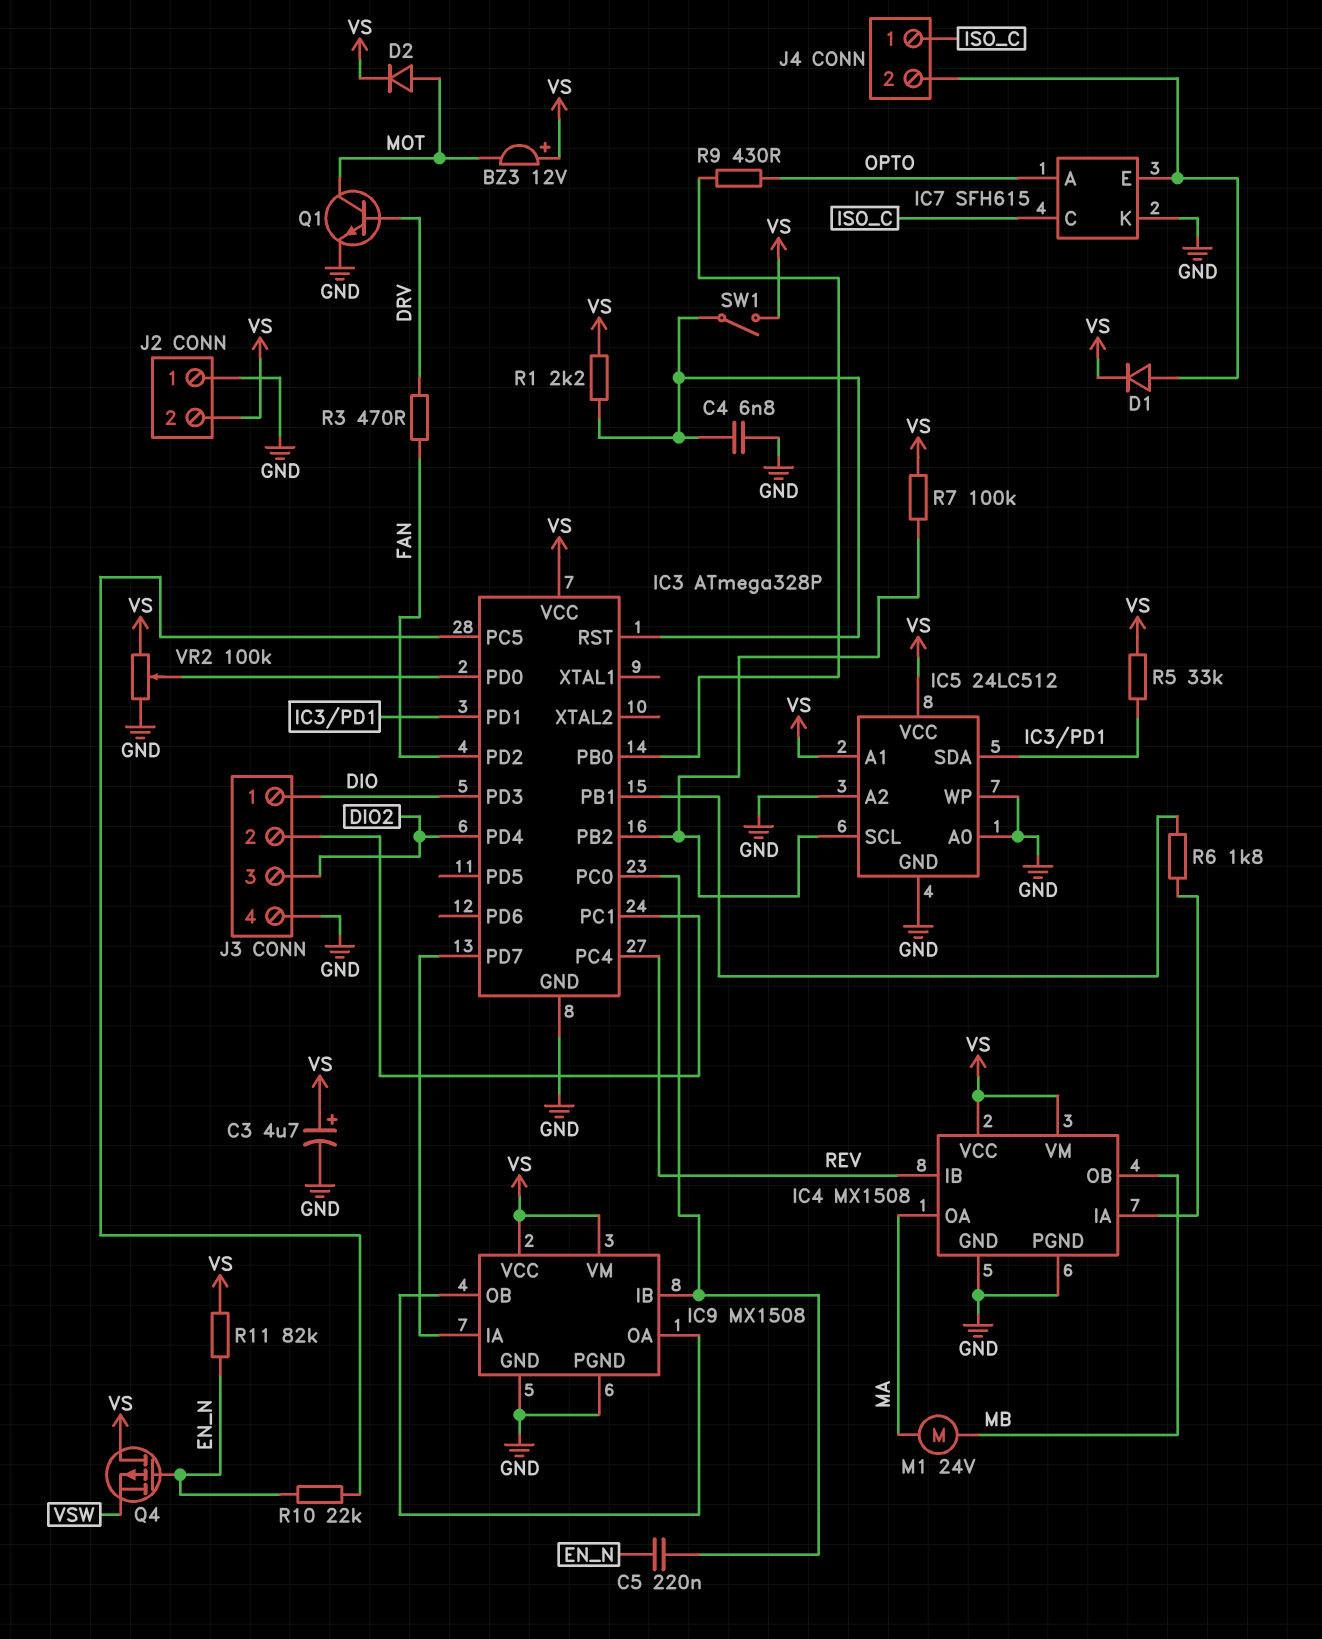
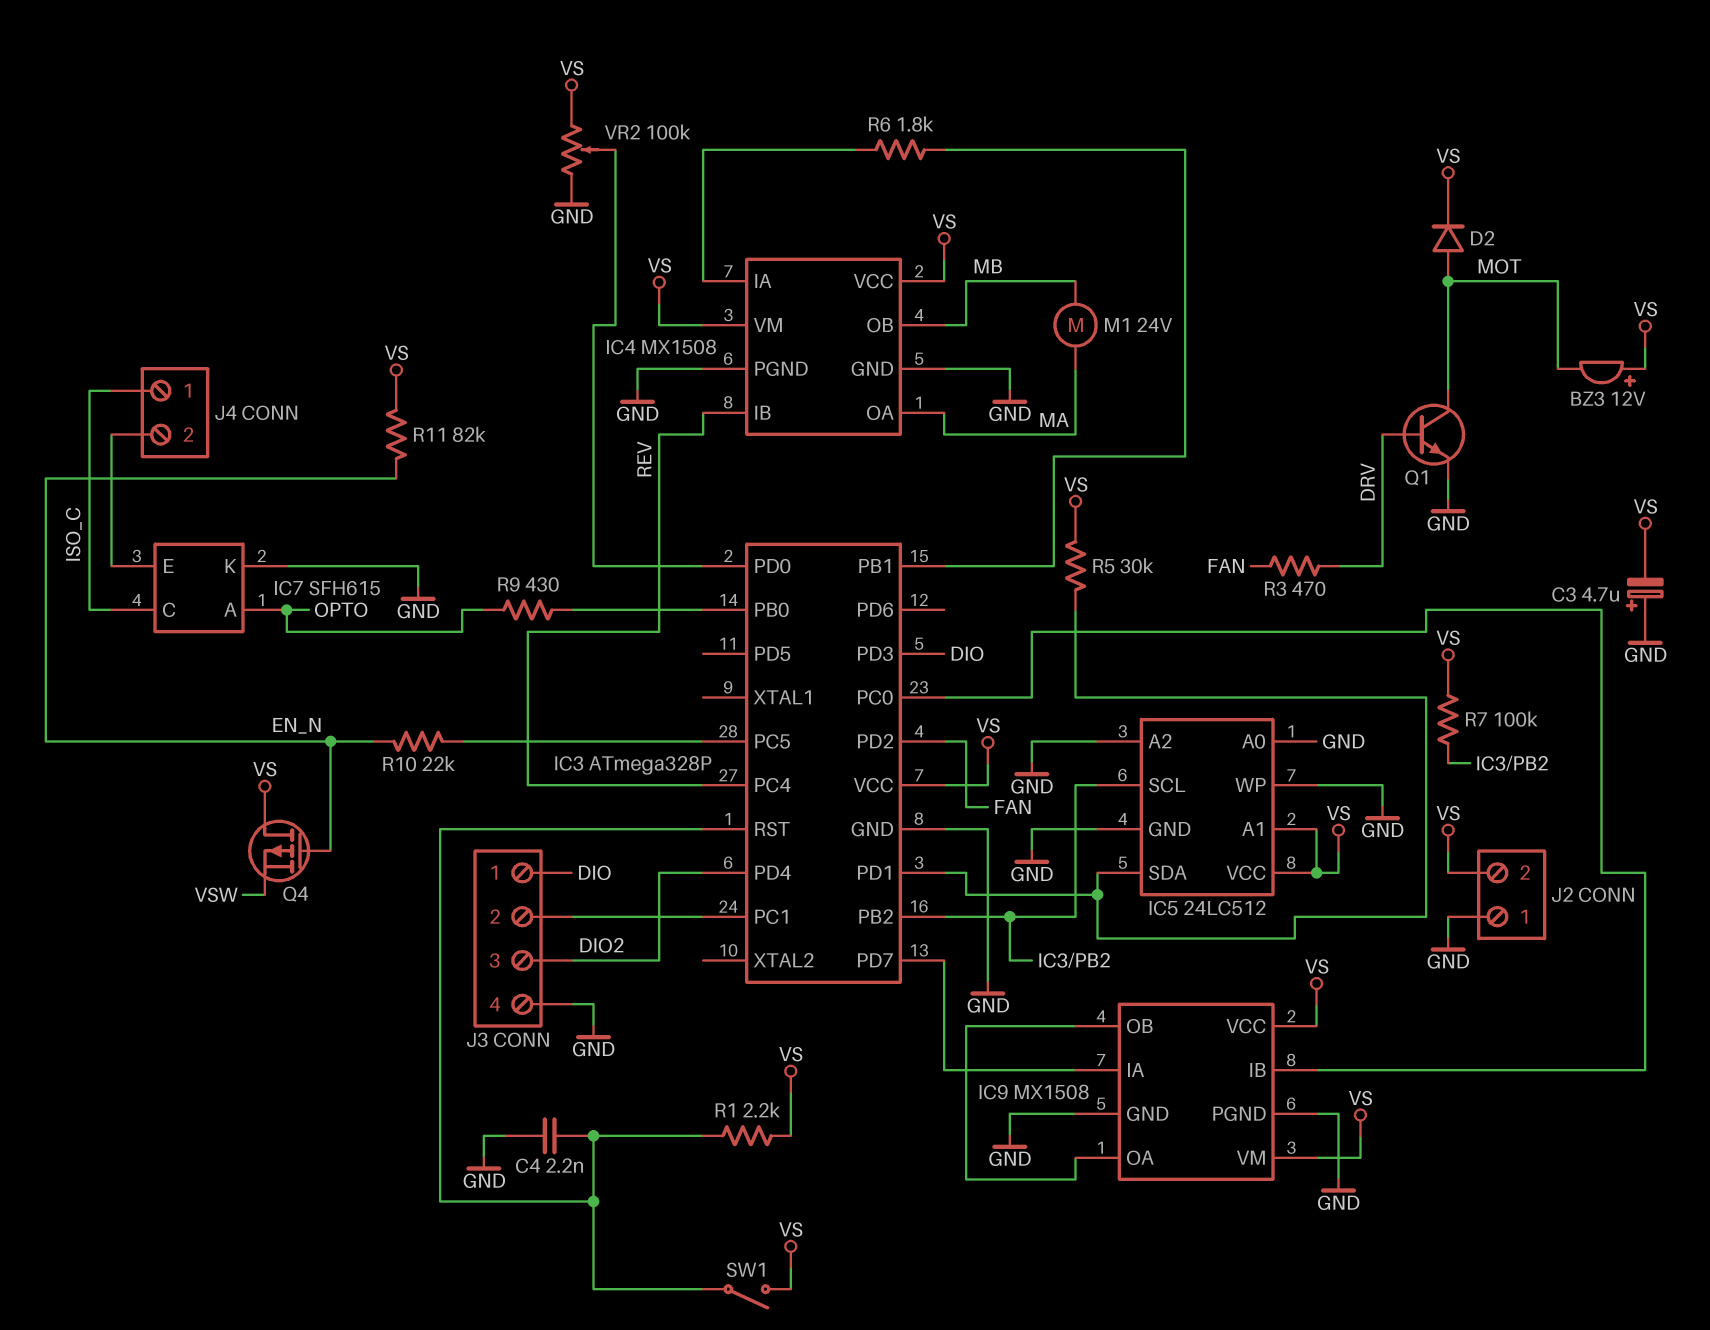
C3: 4.7uF (plus VS, minus GND) -> 4.7uF (plus GND, minus VS)
C4: 6.8nF (GND, IC3/RST) -> 2.2nF (GND, IC3/RST)
C5: 220nF (EN_N, IC3/PC0) -> none
D1: diode (A IC7/E, K VS) -> none
R5: 33k (IC3/PD1, VS) -> 30k (IC3/PD1, VS)

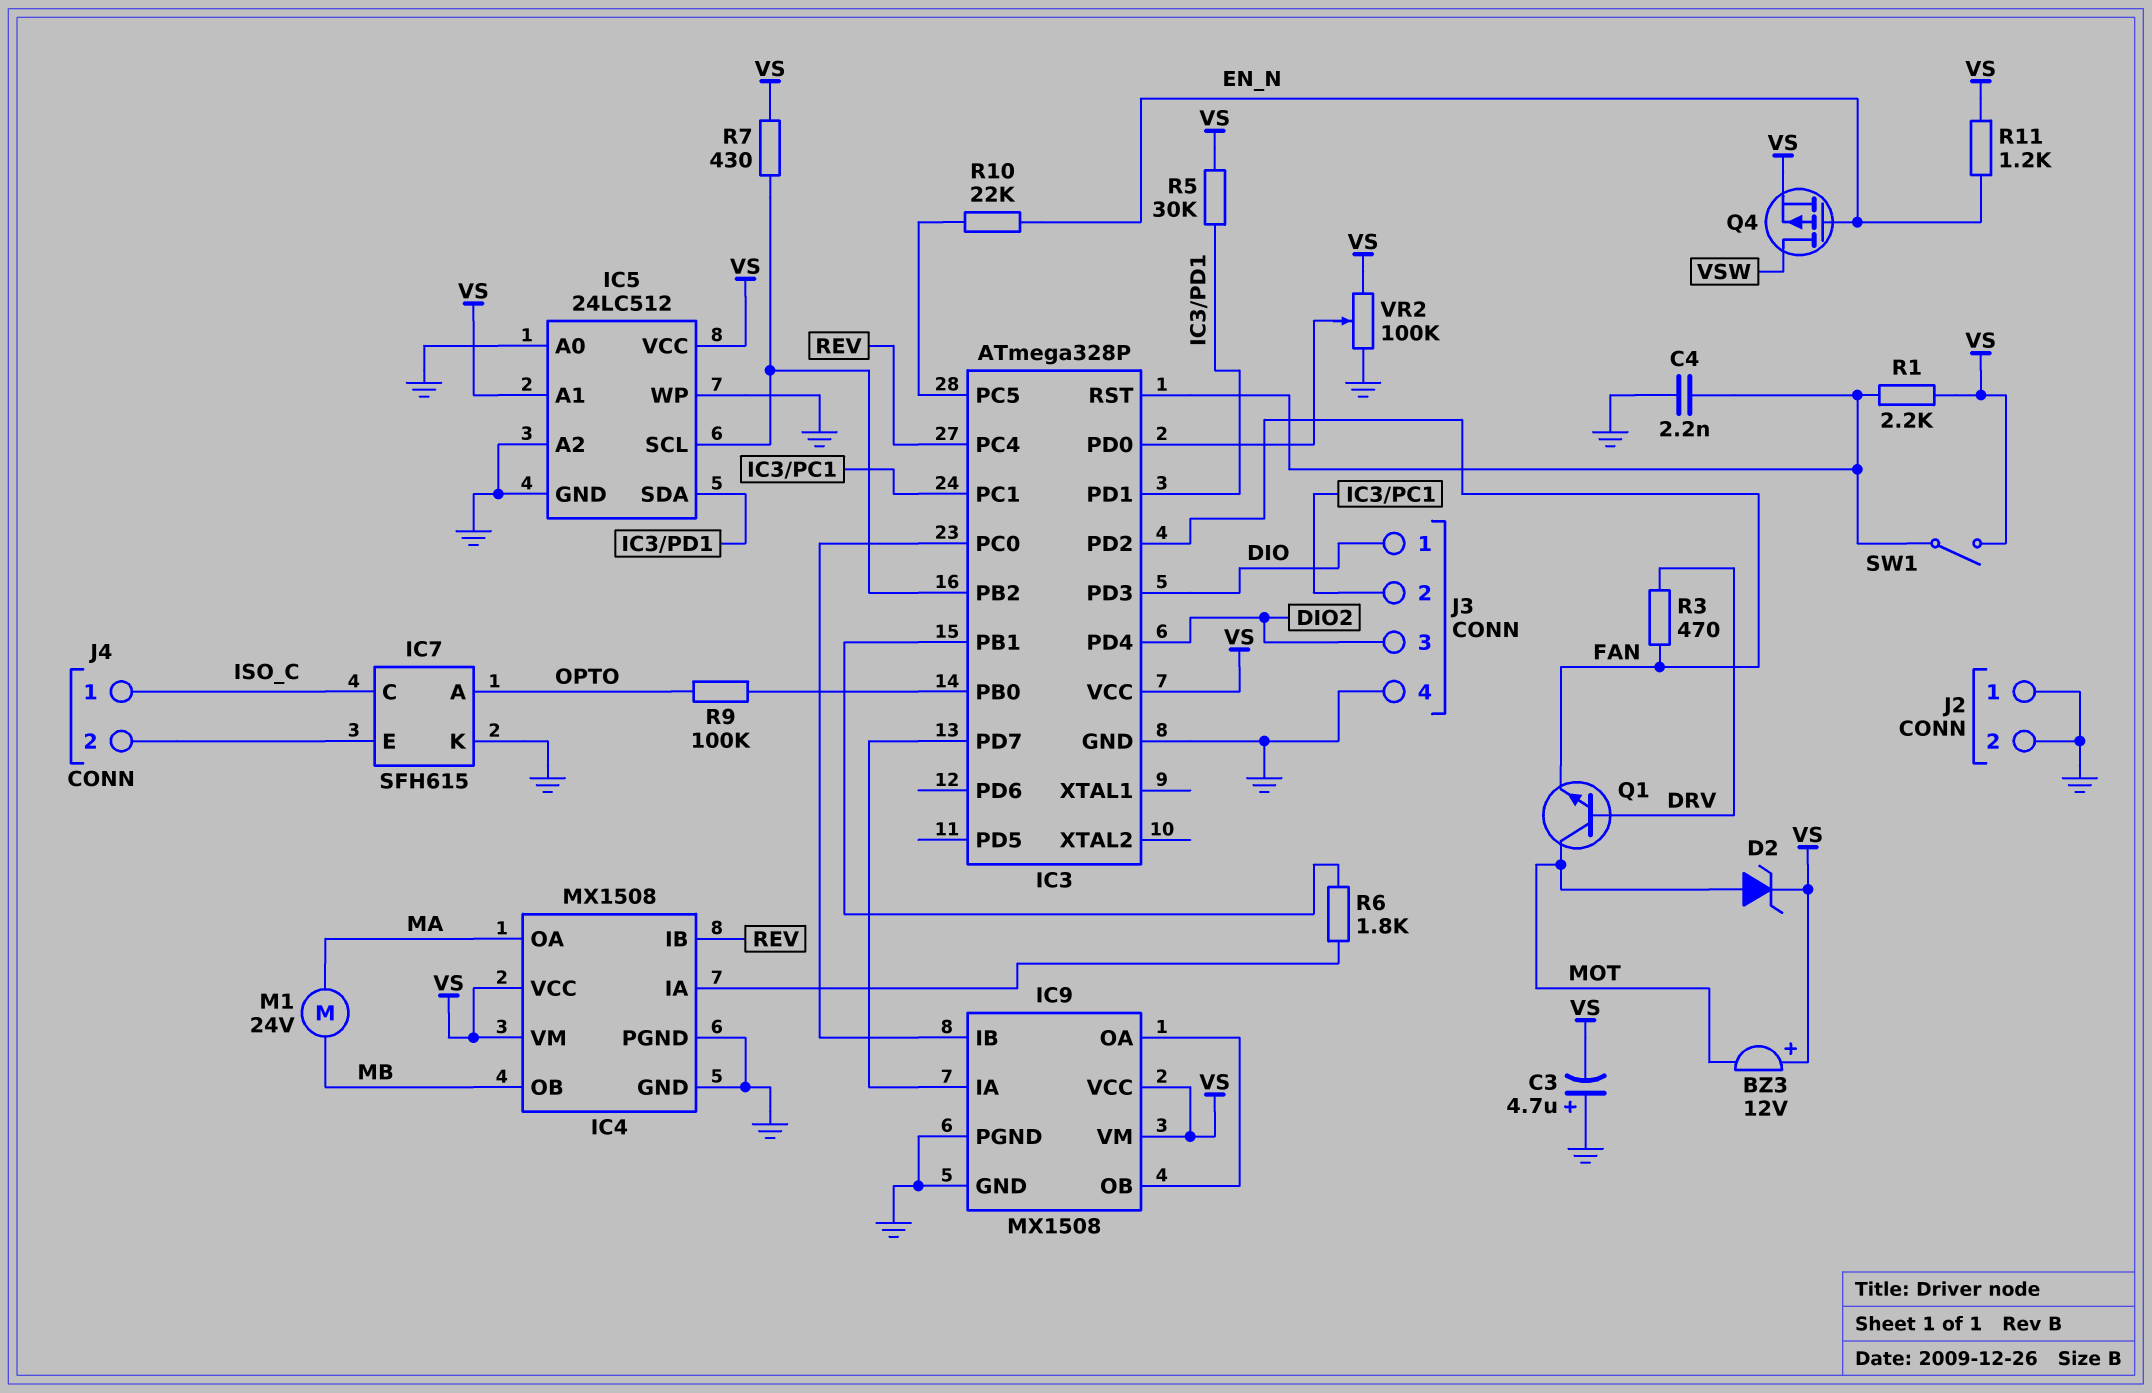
D2: diode (A MOT, K VS) -> zener (A MOT, K VS)
J2 pin 2: VS -> GND
Q1: NPN (B DRV, C MOT, E GND) -> NPN (B DRV, C MOT, E FAN)
Q4: PMOS (G EN_N, D VS, S VSW) -> PMOS (G EN_N, D VSW, S VS)
R7: 100k (IC3/PB2, VS) -> 430 (IC3/PB2, VS)
R9: 430 (IC3/PB0, OPTO) -> 100k (IC3/PB0, OPTO)
R11: 82k (EN_N, VS) -> 1.2k (EN_N, VS)

